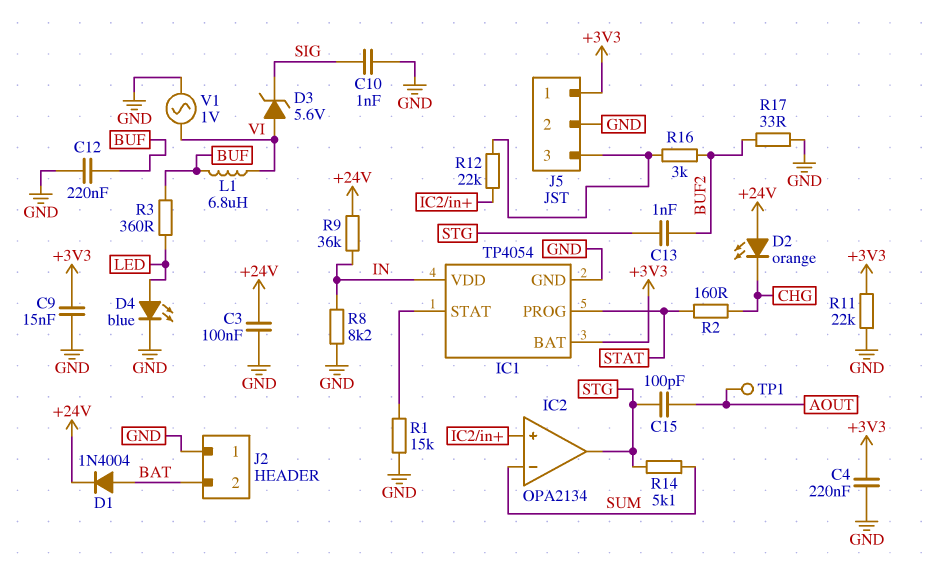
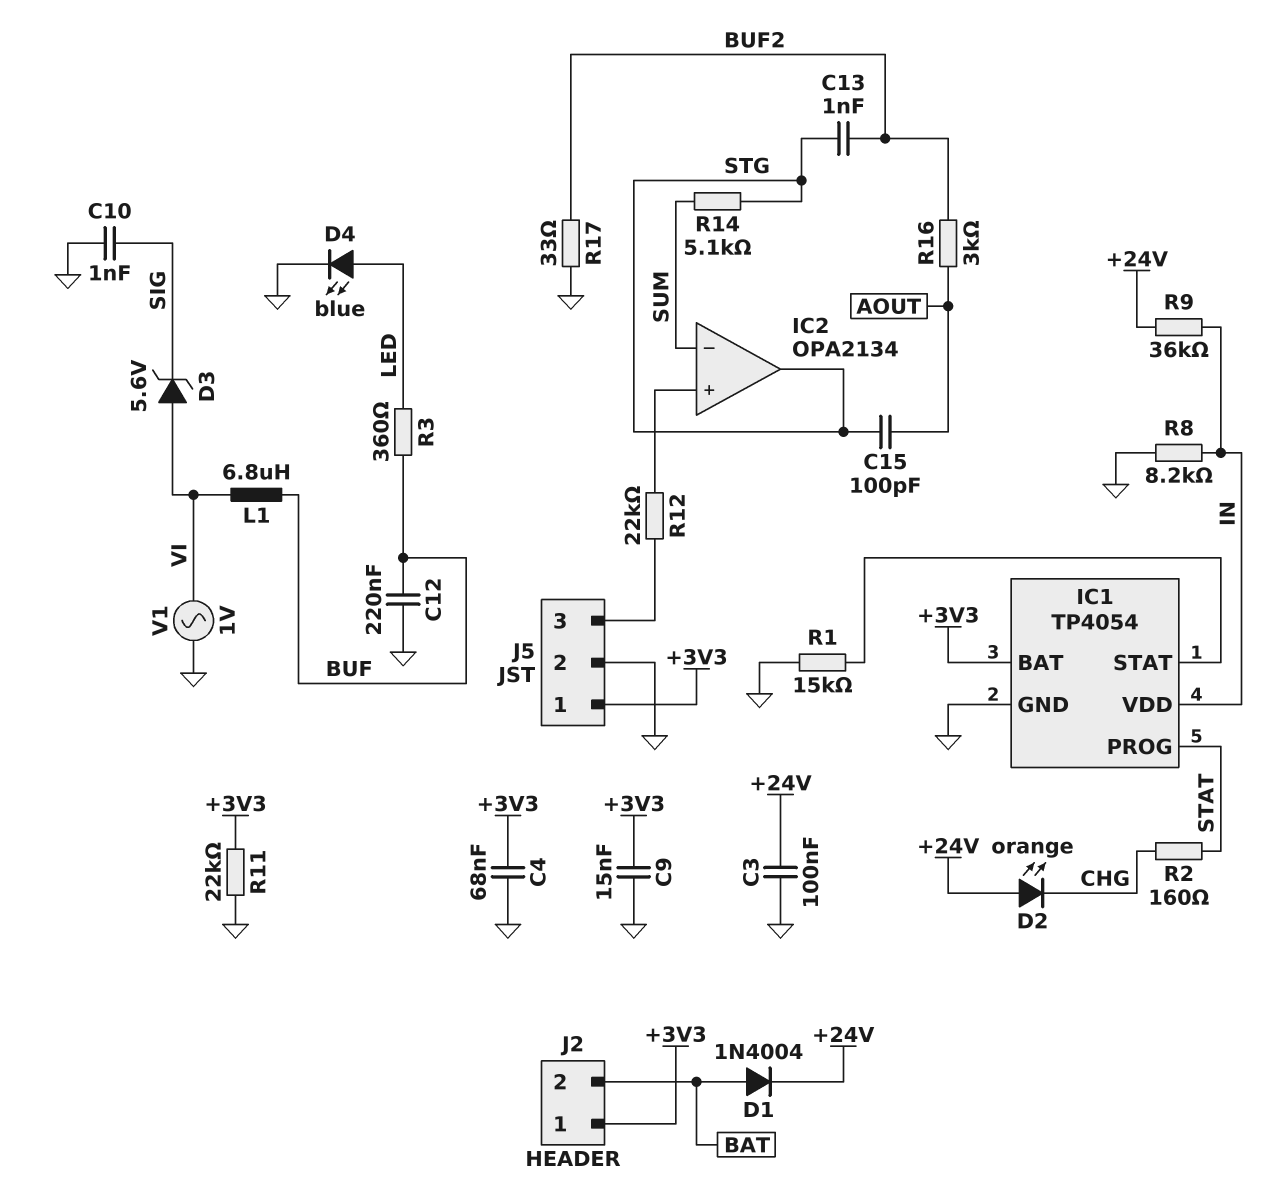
C4: 220nF (+3V3, GND) -> 68nF (+3V3, GND)
J2 pin 1: GND -> +3V3
R16: 3k (BUF2, J5/3) -> 3k (AOUT, BUF2)
TP1: test point (AOUT) -> none

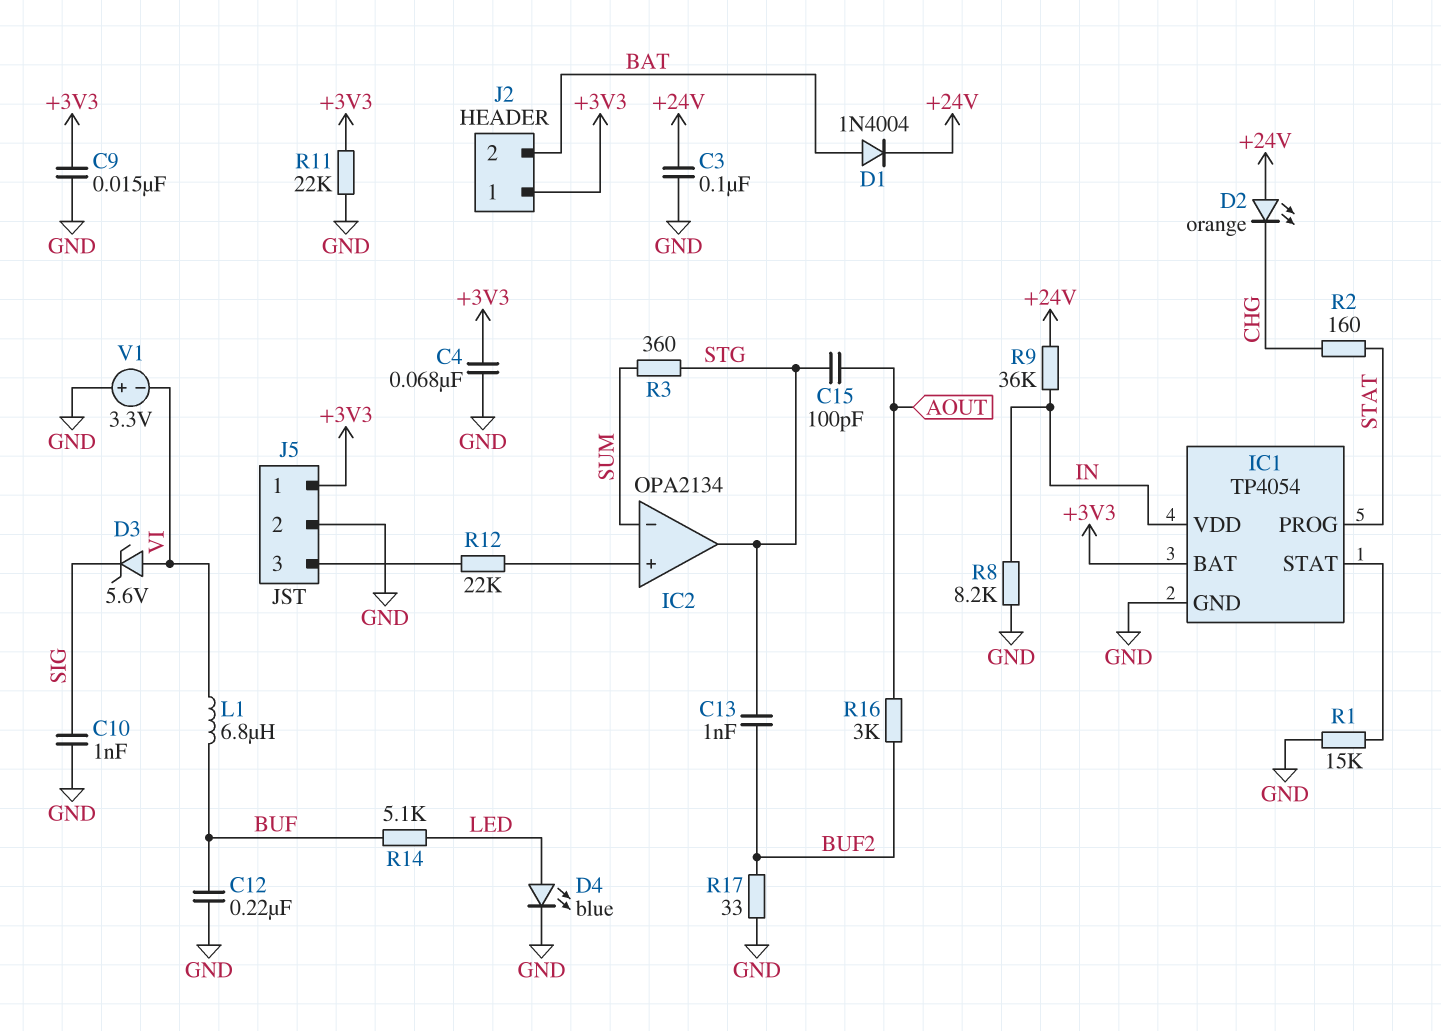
R3: 360 (BUF, LED) -> 360 (STG, SUM)
R14: 5.1k (STG, SUM) -> 5.1k (BUF, LED)
V1: AC 1V (GND, VI) -> 3.3V (plus GND, minus VI)

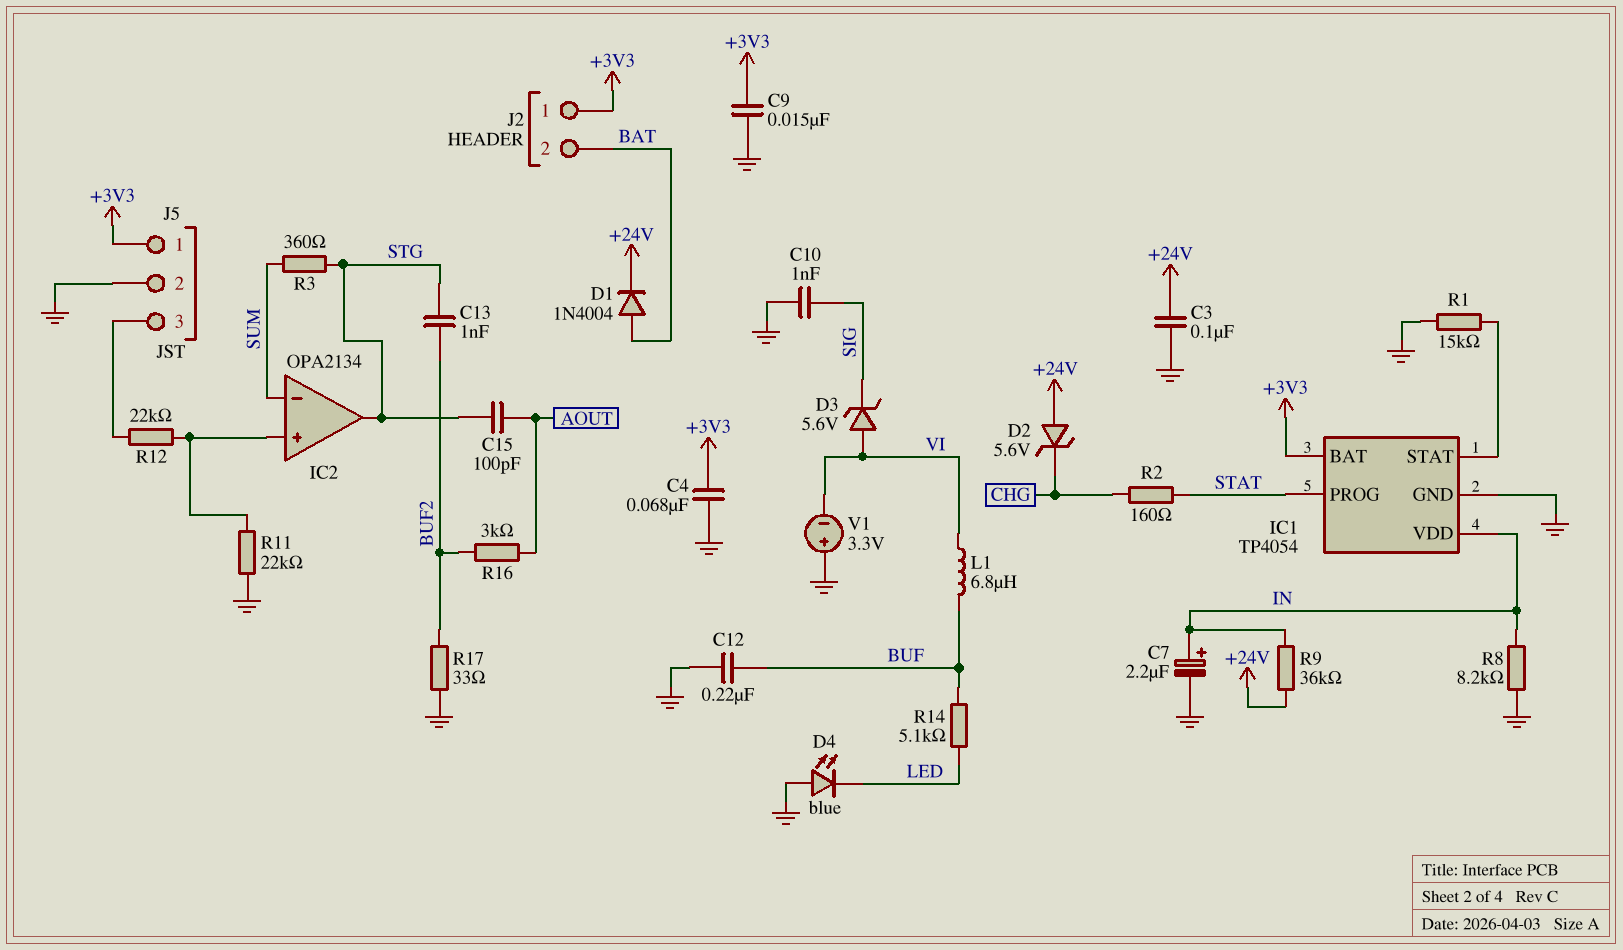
C7: none -> 2.2uF (plus IN, minus GND)
D2: LED orange (A +24V, K CHG) -> zener 5.6V (A +24V, K CHG)
D4: LED blue (A LED, K GND) -> LED blue (A GND, K LED)
R11: 22k (+3V3, GND) -> 22k (GND, IC2/in+)

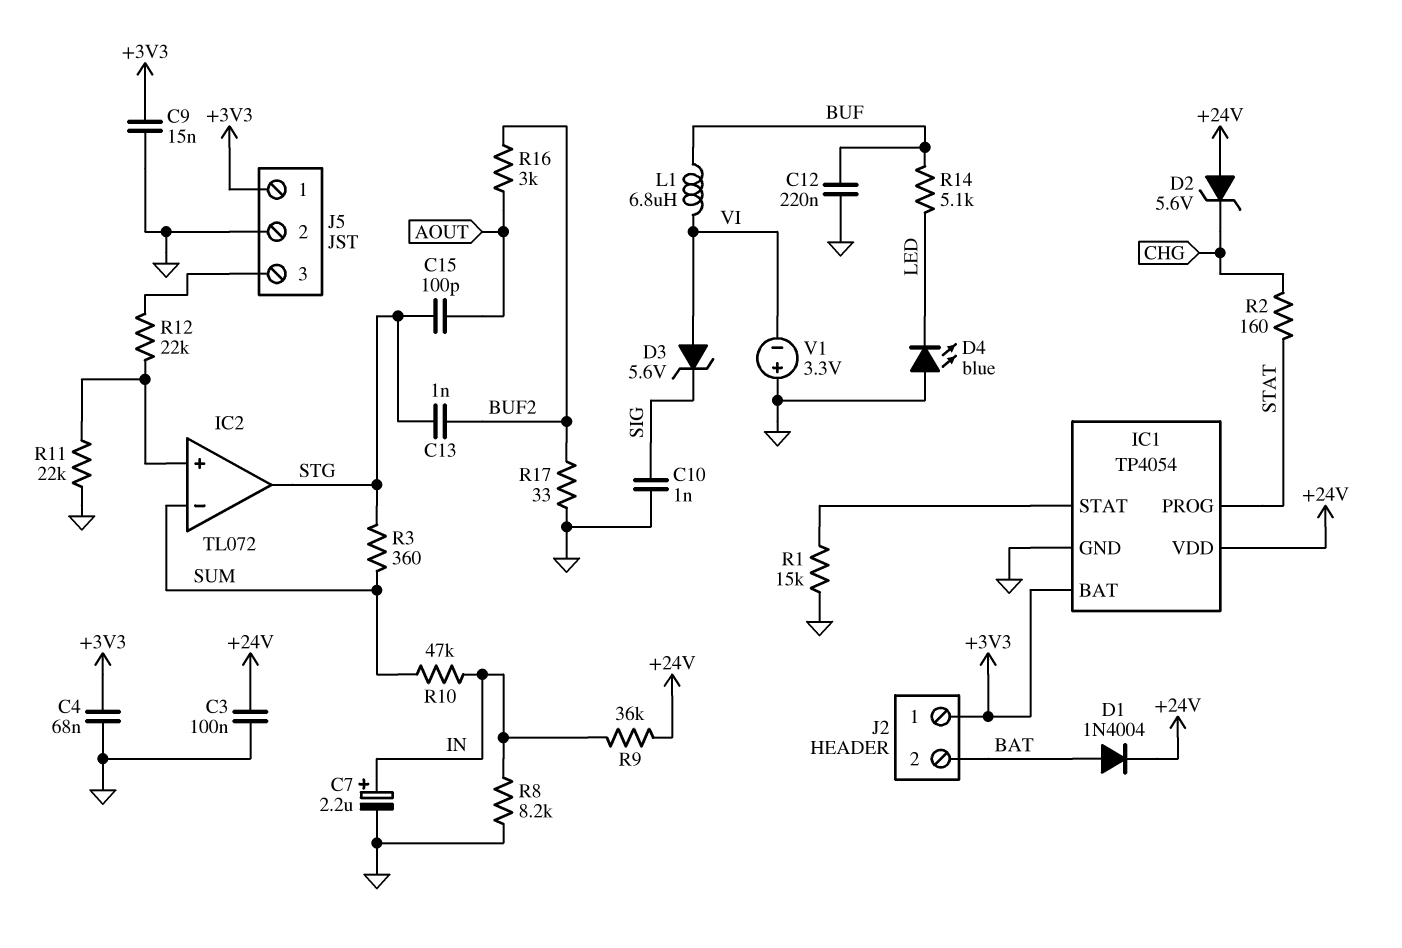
IC1 pin VDD: IN -> +24V
IC2: OPA2134 -> TL072
R10: none -> 47k (IN, SUM)

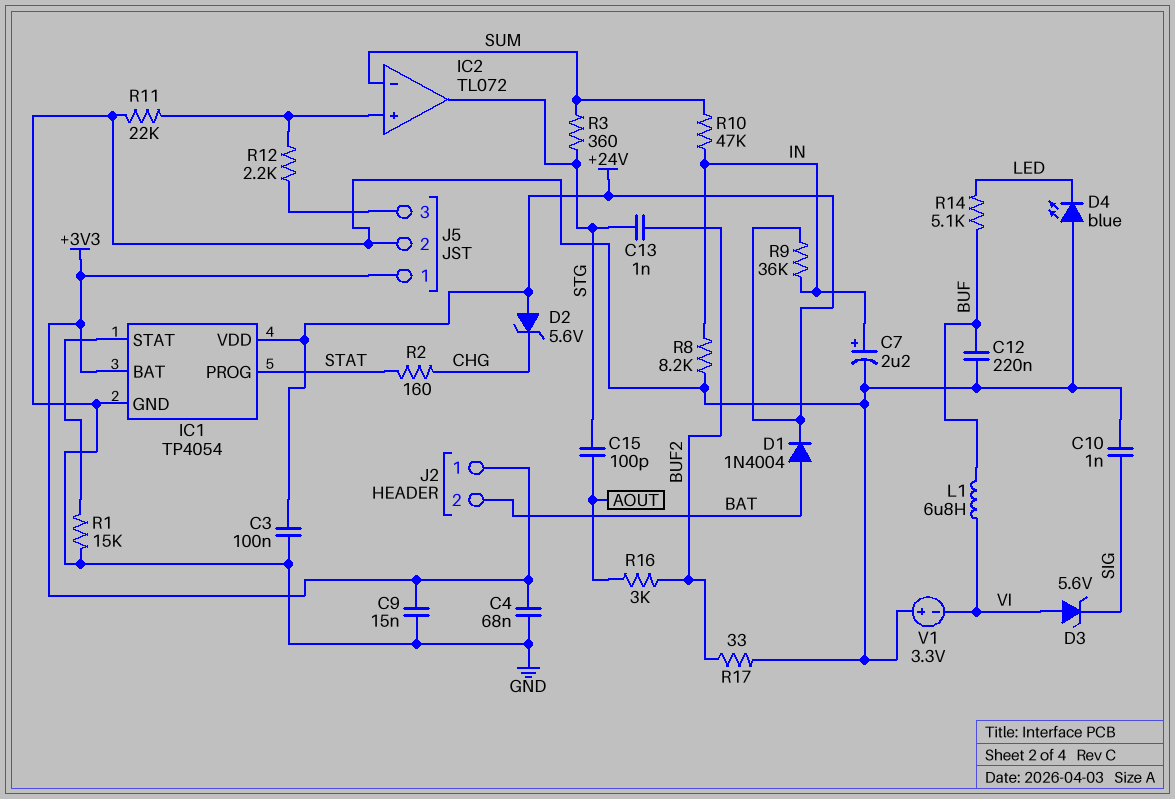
R12: 22k (IC2/in+, J5/3) -> 2.2k (IC2/in+, J5/3)

